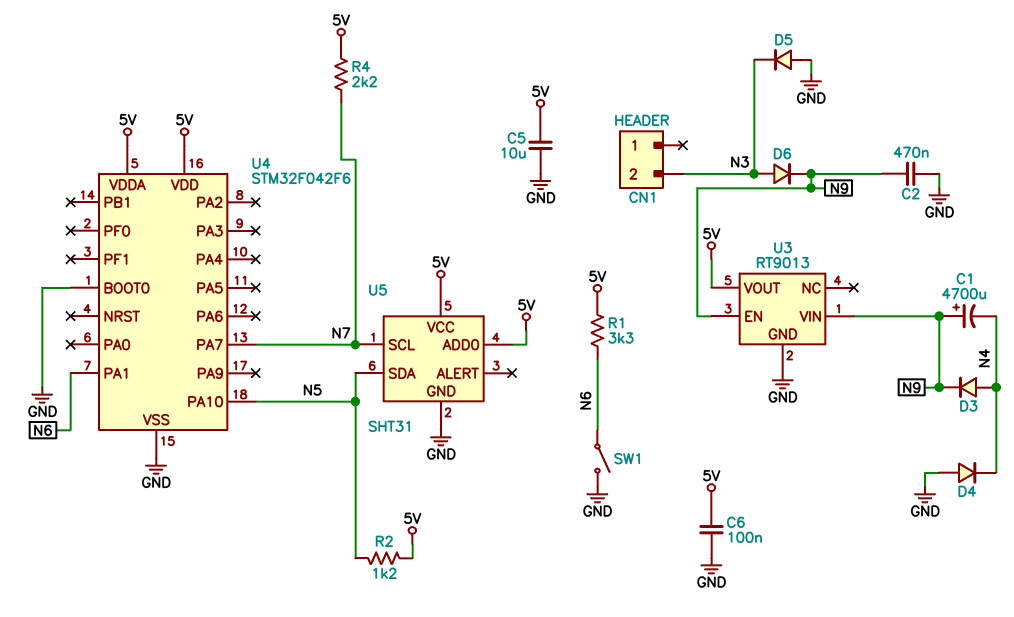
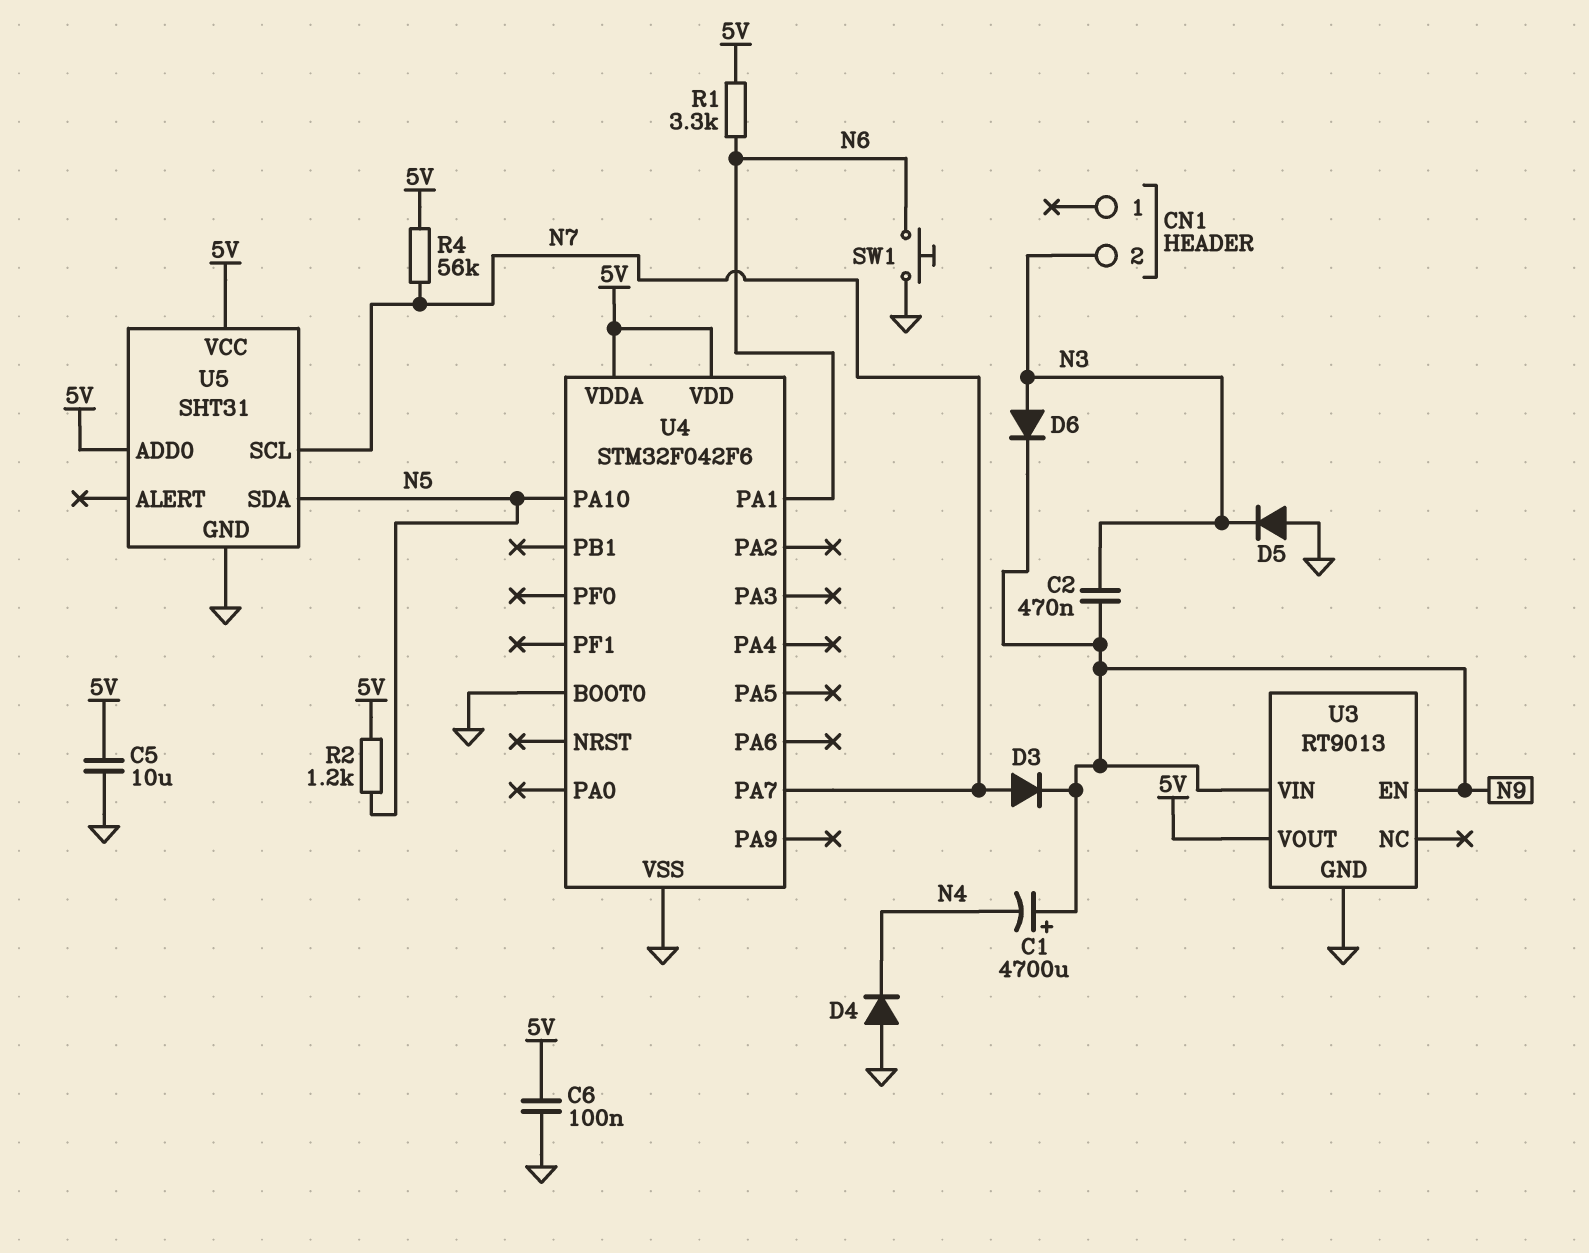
C2: 470nF (GND, N9) -> 470nF (N3, N9)
D3: diode (A N4, K N9) -> diode (A N7, K N9)
R4: 2.2k (5V, N7) -> 56k (5V, N7)
SW1: switch (GND, N6) -> button (GND, N6)

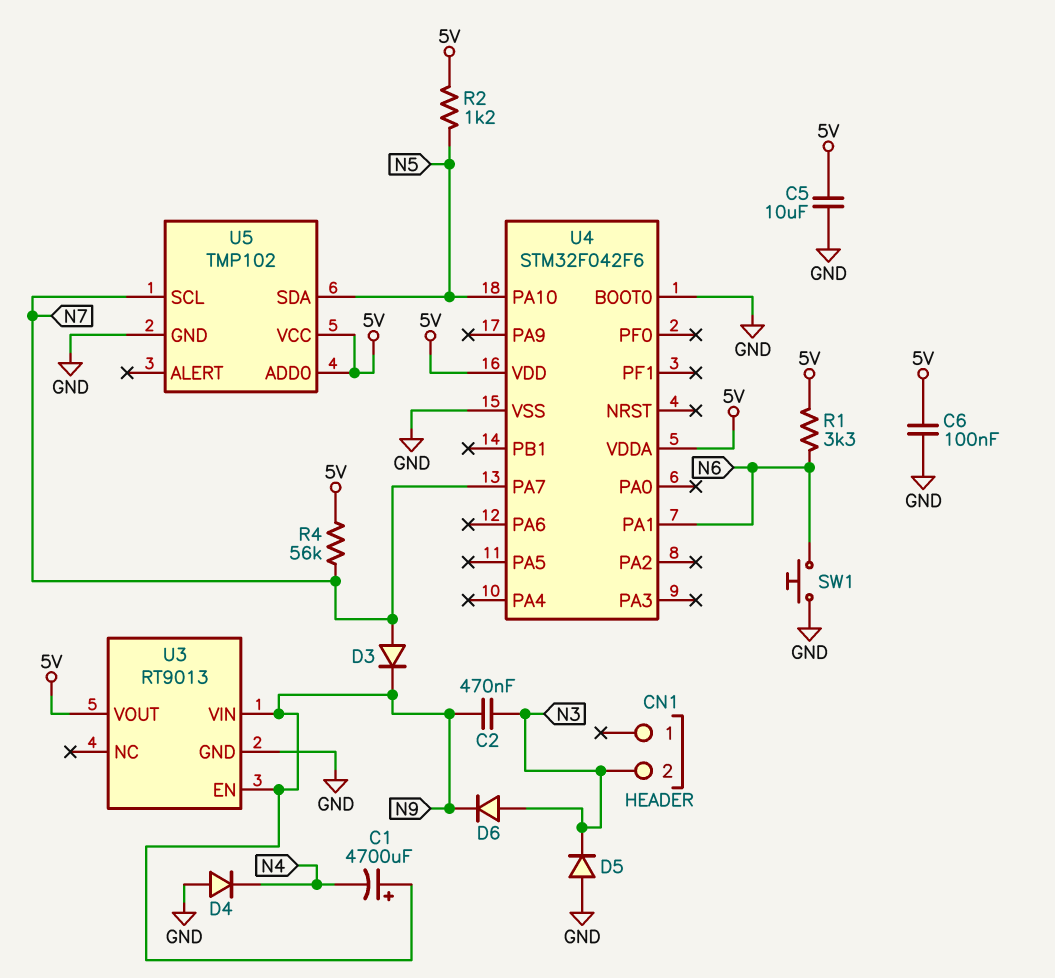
U5: SHT31 -> TMP102

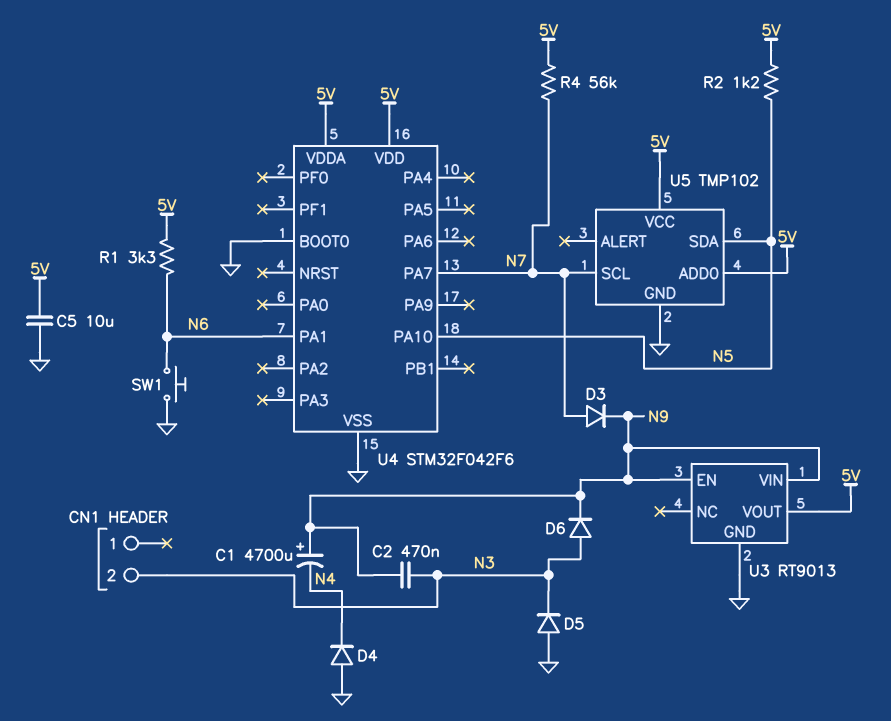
C6: 100nF (5V, GND) -> none

